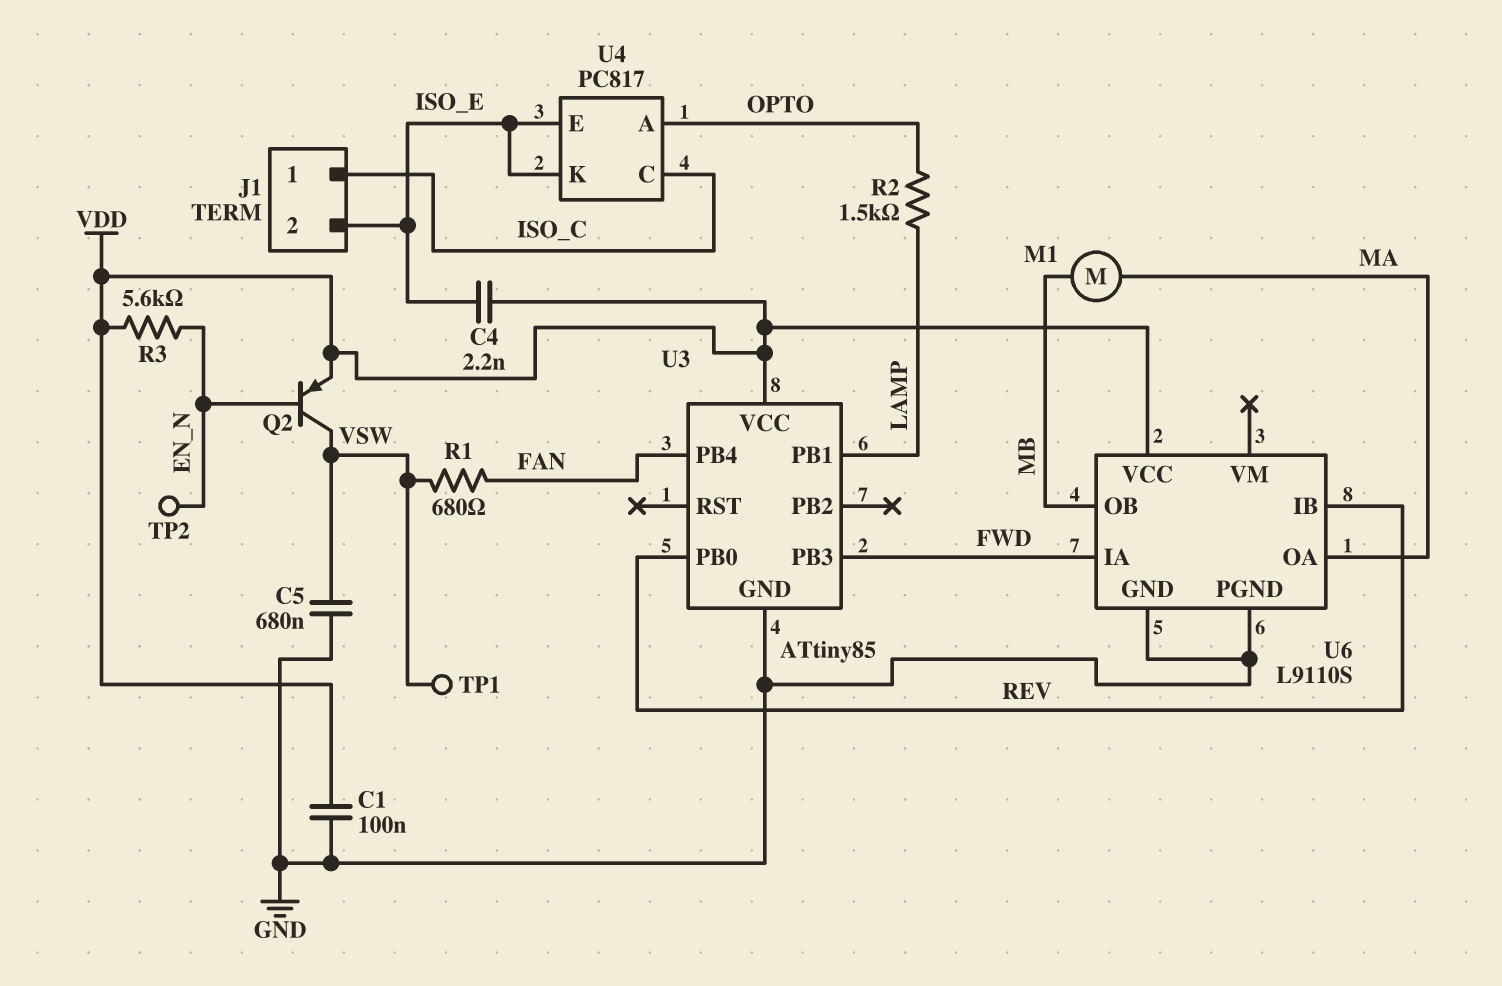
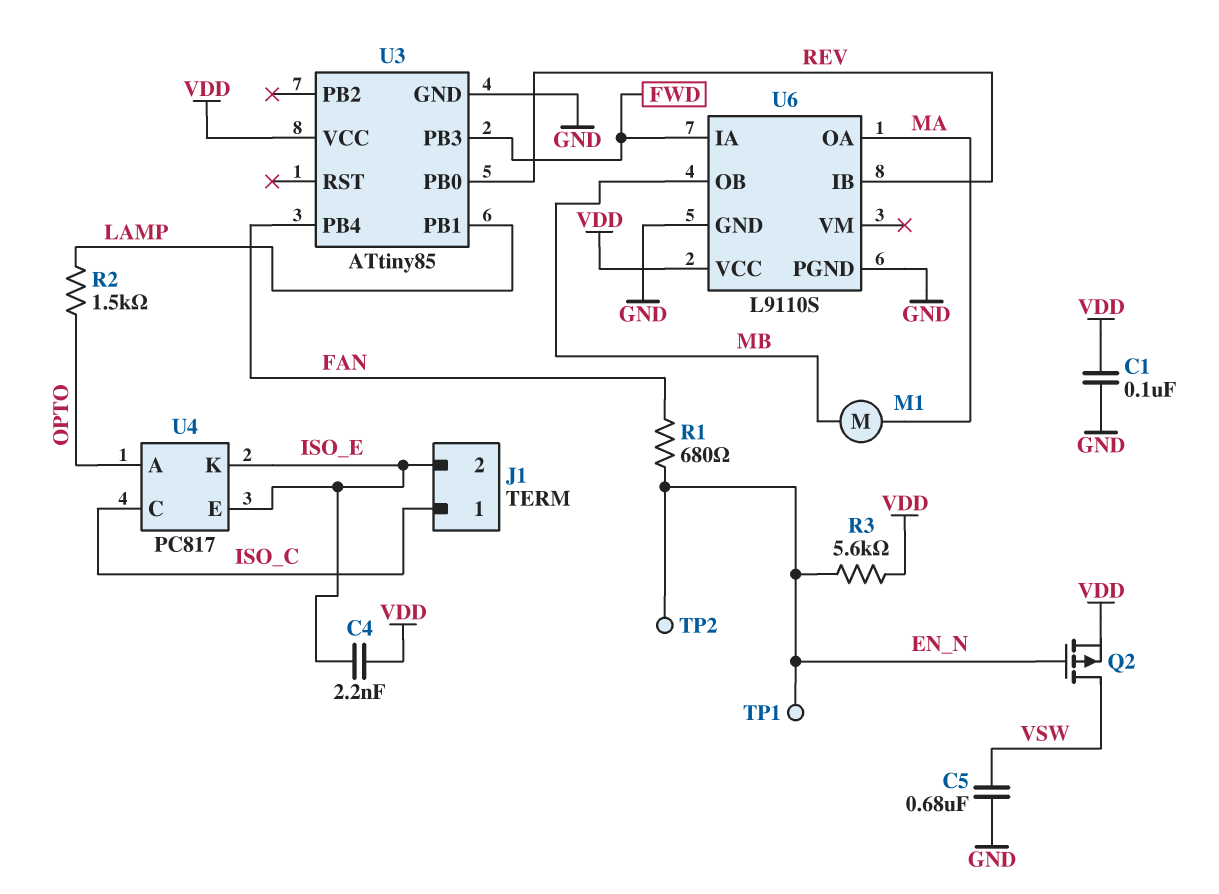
Q2: PNP (B EN_N, C VSW, E VDD) -> PMOS (G EN_N, D VSW, S VDD)
R1: 680 (FAN, VSW) -> 680 (EN_N, FAN)
TP1: test point (VSW) -> test point (EN_N)

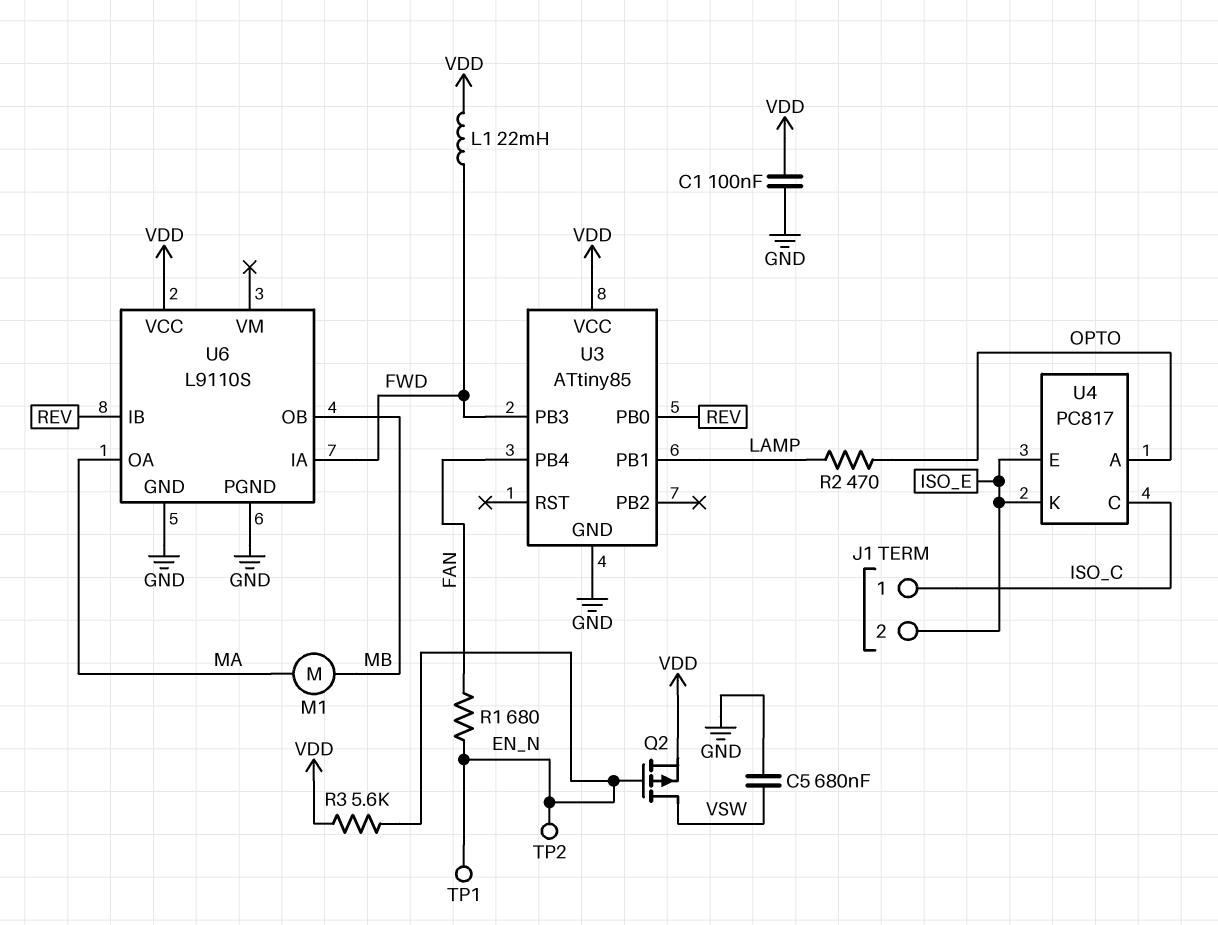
C4: 2.2nF (ISO_E, VDD) -> none
L1: none -> 22mH (FWD, VDD)
R2: 1.5k (LAMP, OPTO) -> 470 (LAMP, OPTO)

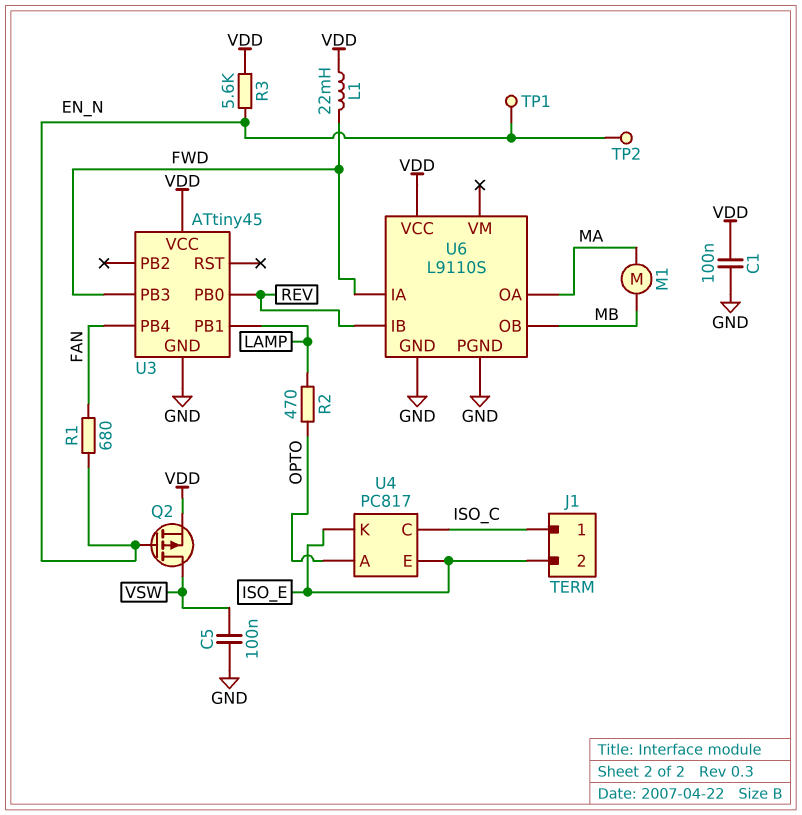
C5: 680nF (GND, VSW) -> 100nF (GND, VSW)
U3: ATtiny85 -> ATtiny45

